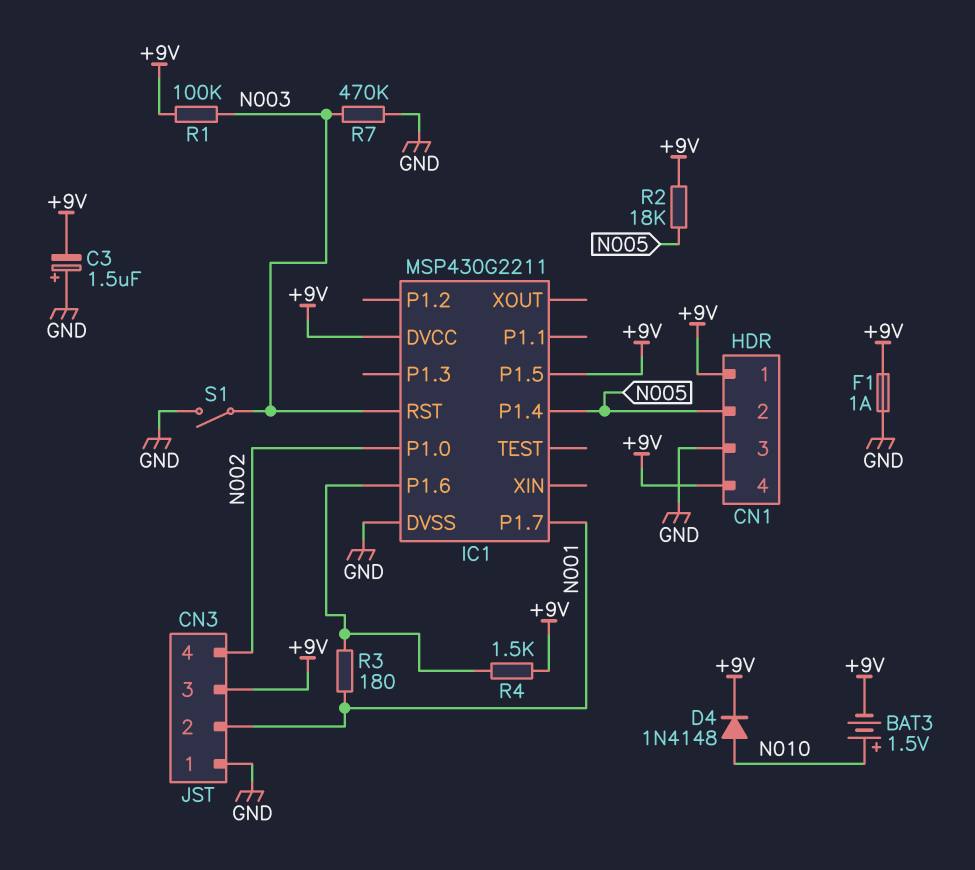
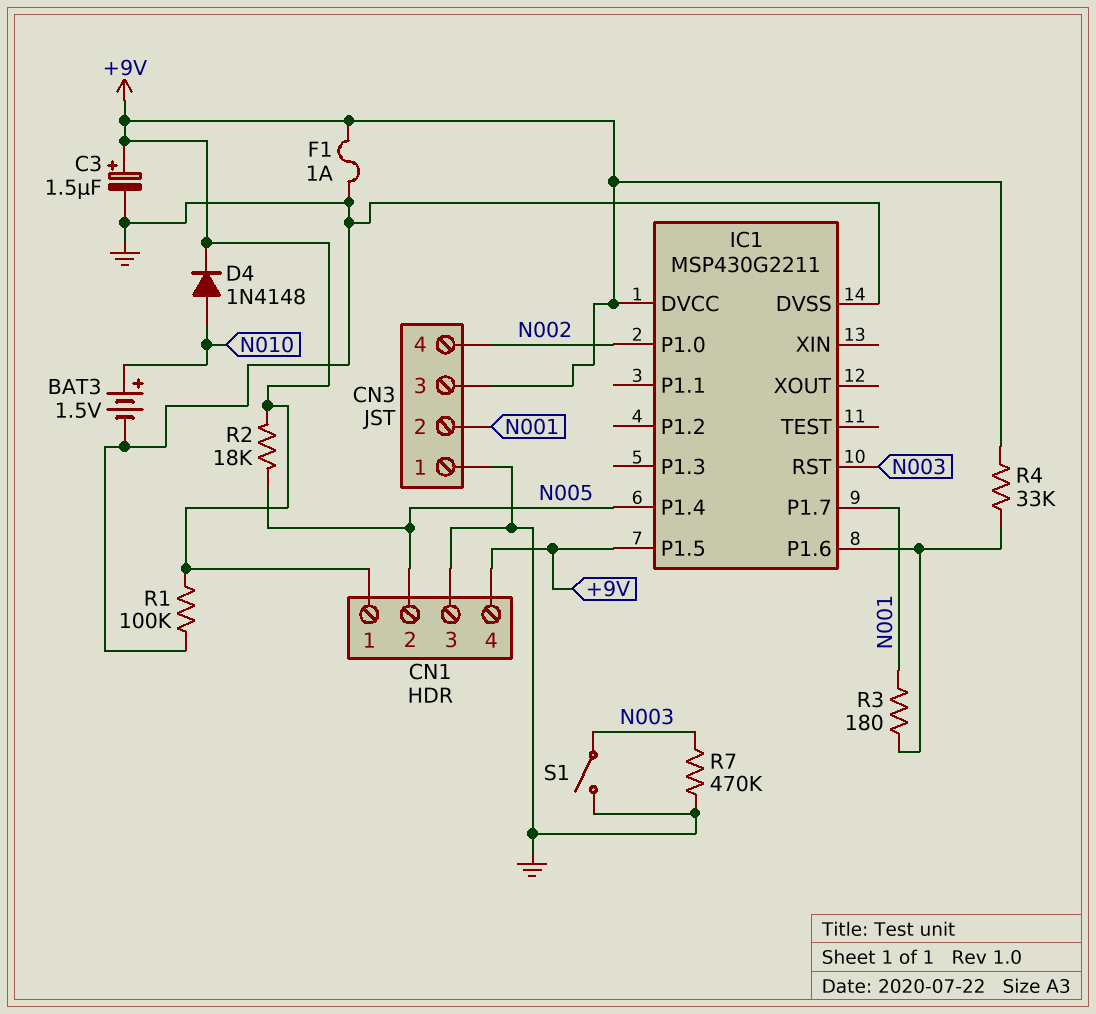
BAT3: 1.5V (plus N010, minus +9V) -> 1.5V (plus N010, minus GND)
C3: 1.5uF (plus GND, minus +9V) -> 1.5uF (plus +9V, minus GND)
R1: 100k (+9V, N003) -> 100k (+9V, GND)
R4: 1.5k (+9V, IC1/P1.6) -> 33k (+9V, IC1/P1.6)

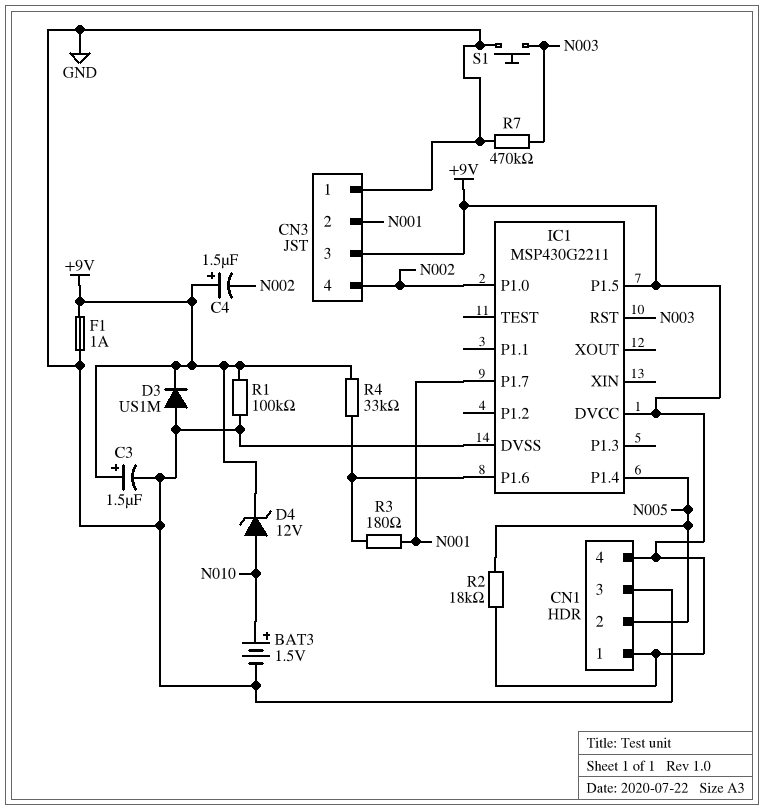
C4: none -> 1.5uF (plus +9V, minus N002)
D3: none -> diode US1M (A GND, K +9V)
D4: diode 1N4148 (A N010, K +9V) -> zener 12V (A N010, K +9V)
S1: switch (GND, N003) -> button (GND, N003)

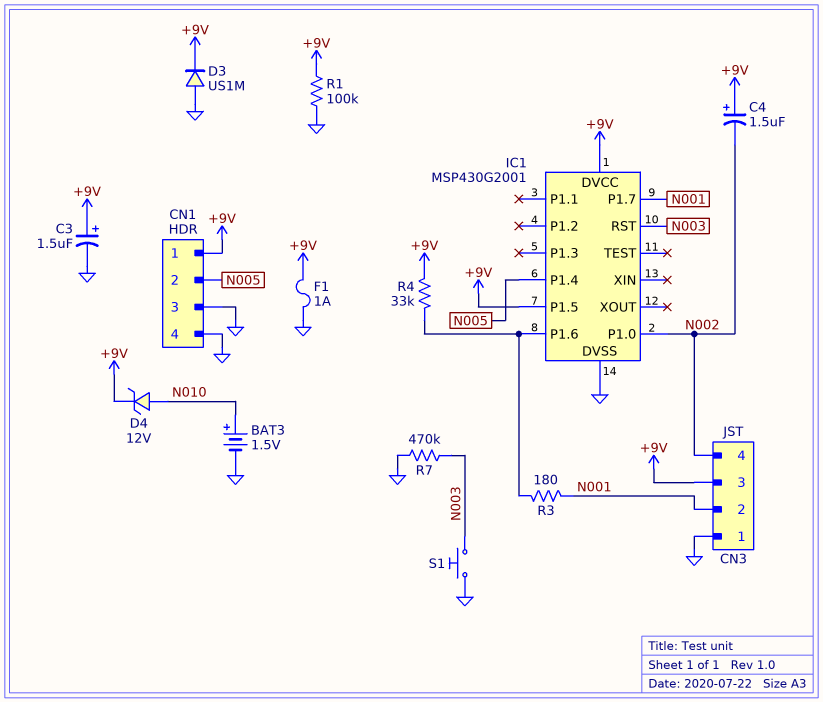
CN1 pin 4: +9V -> GND
IC1: MSP430G2211 -> MSP430G2001
R2: 18k (+9V, N005) -> none

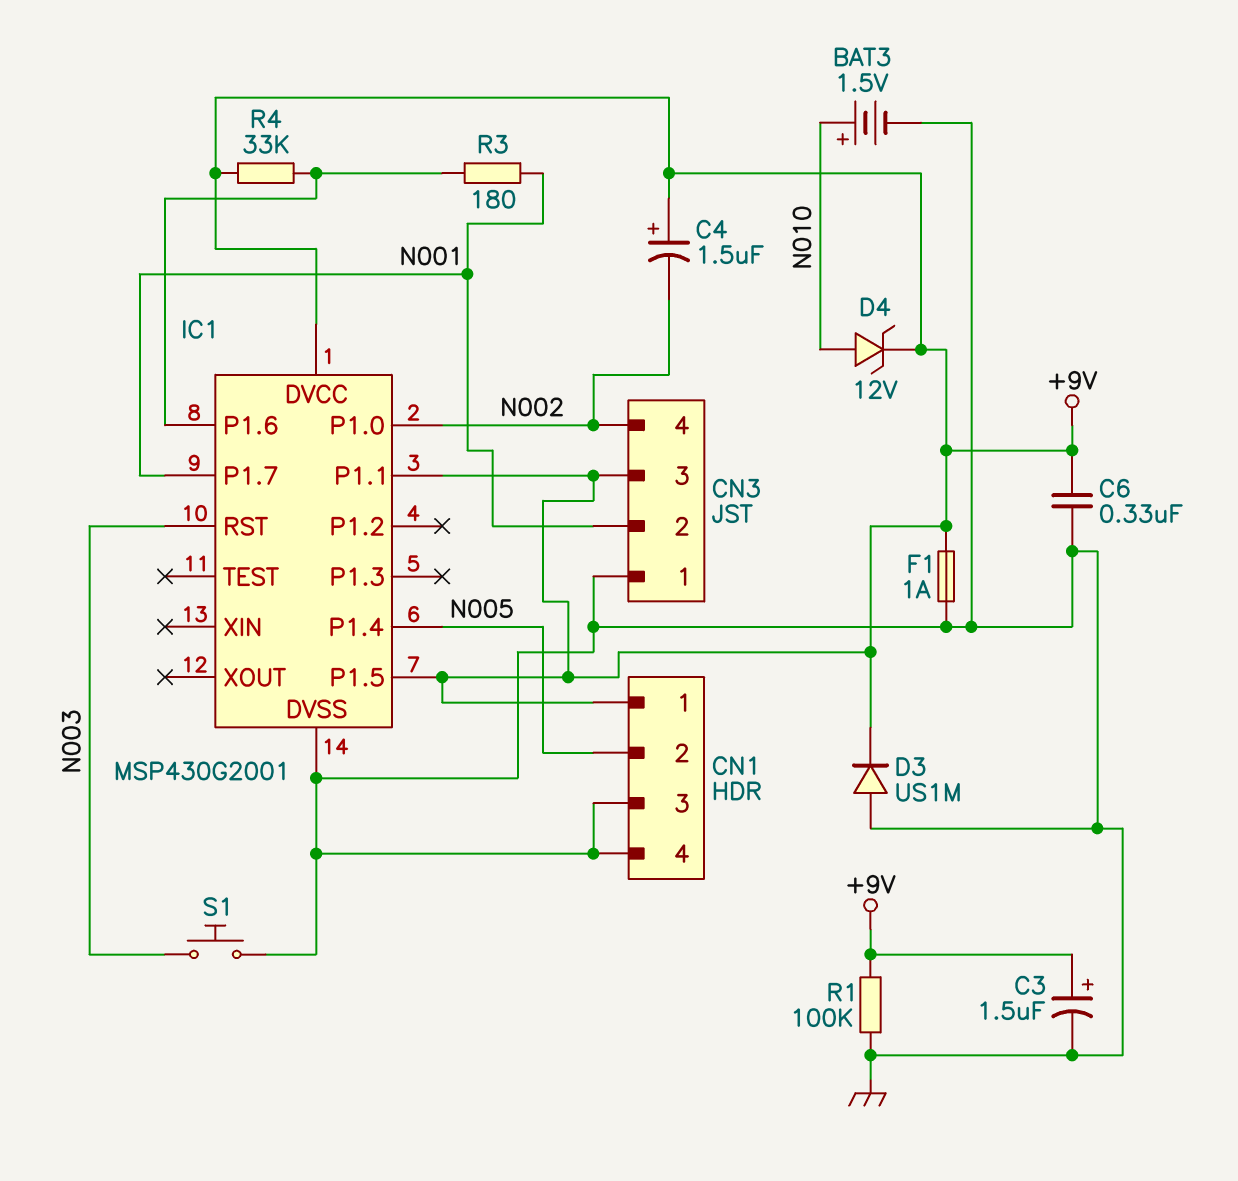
C6: none -> 330nF (+9V, GND)
IC1 pin P1.1: none -> +9V
R7: 470k (GND, N003) -> none

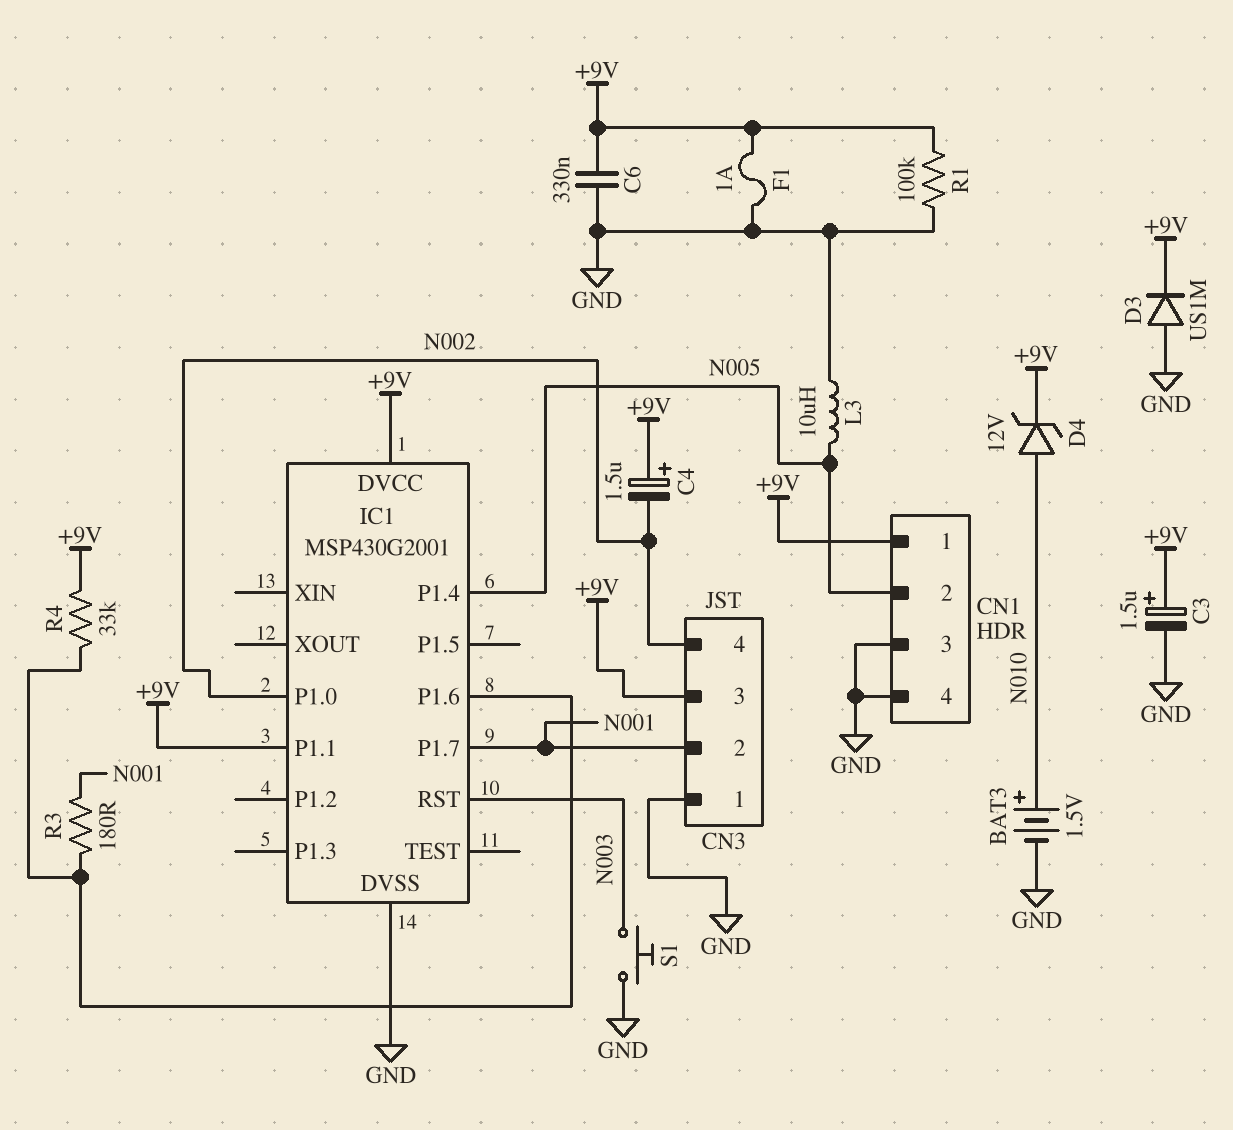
IC1 pin P1.5: +9V -> none
L3: none -> 10uH (GND, N005)

